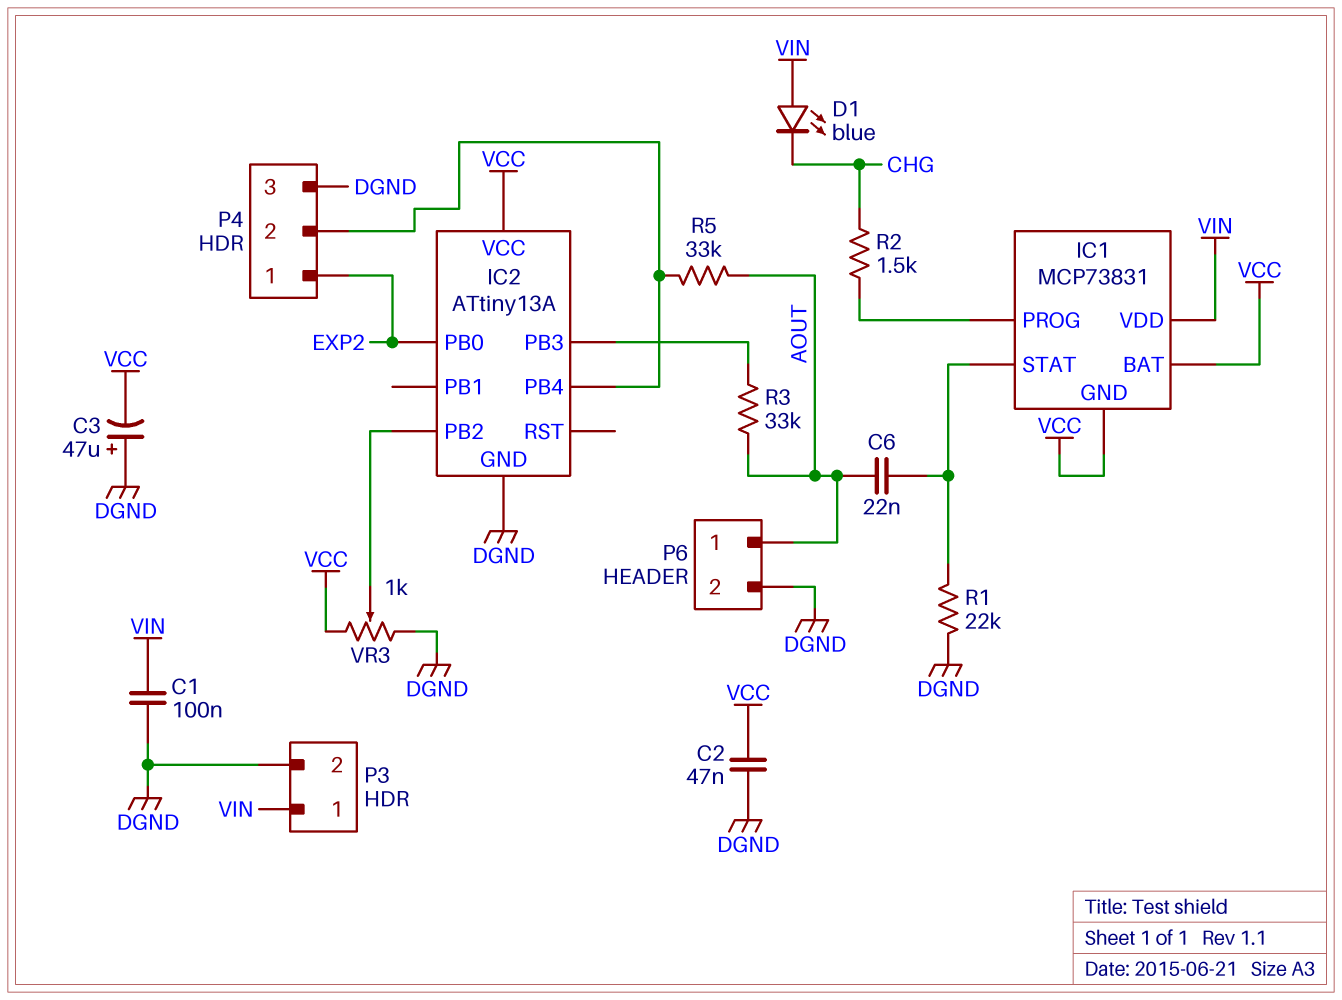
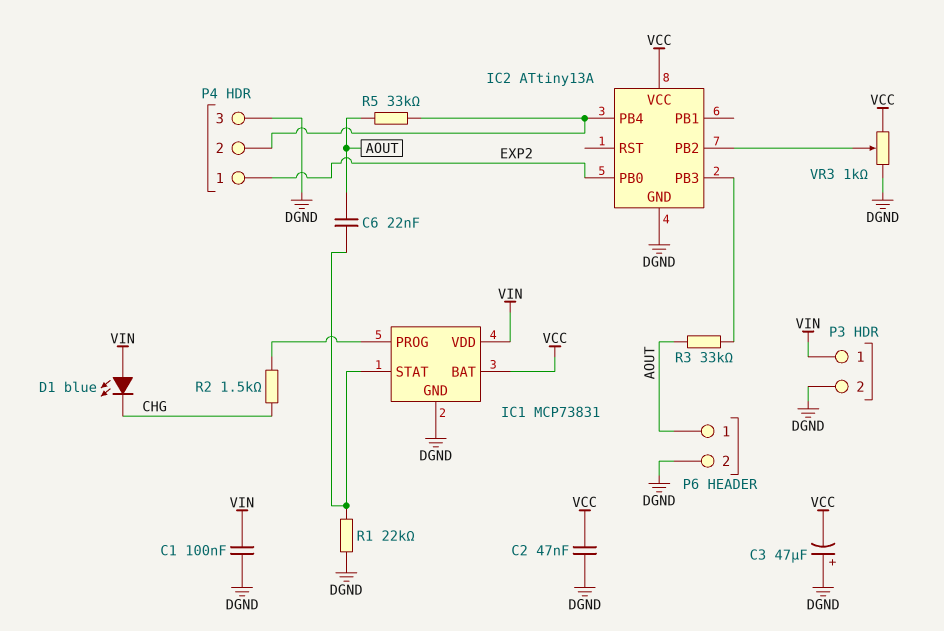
IC1 pin GND: VCC -> DGND

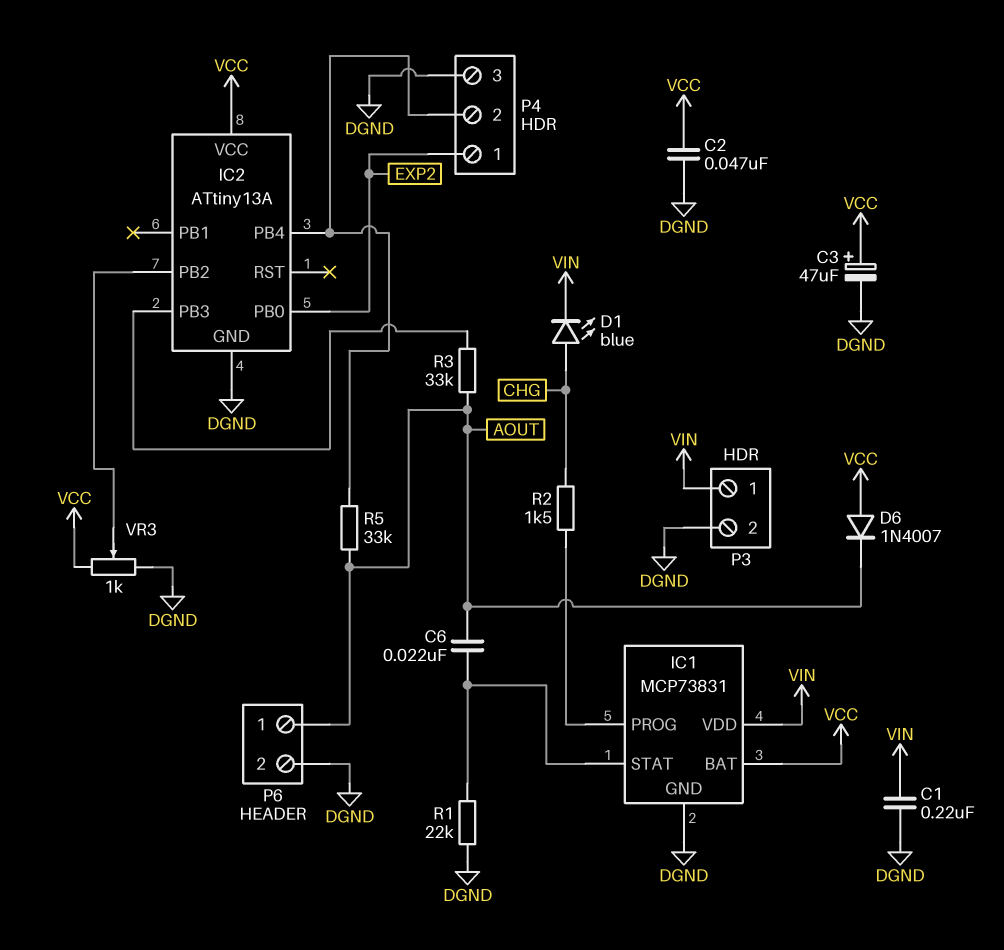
C1: 100nF (DGND, VIN) -> 220nF (DGND, VIN)
C3: 47uF (plus DGND, minus VCC) -> 47uF (plus VCC, minus DGND)
D1: LED blue (A VIN, K CHG) -> LED blue (A CHG, K VIN)
D6: none -> diode 1N4007 (A VCC, K AOUT)

